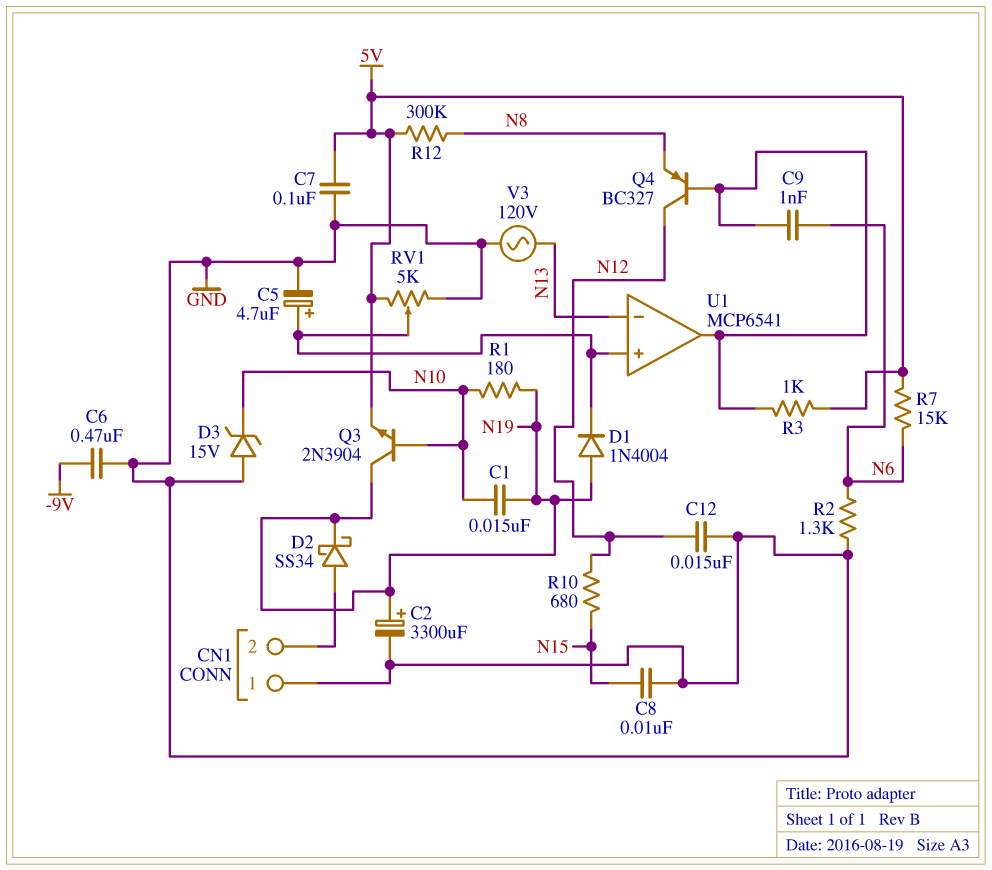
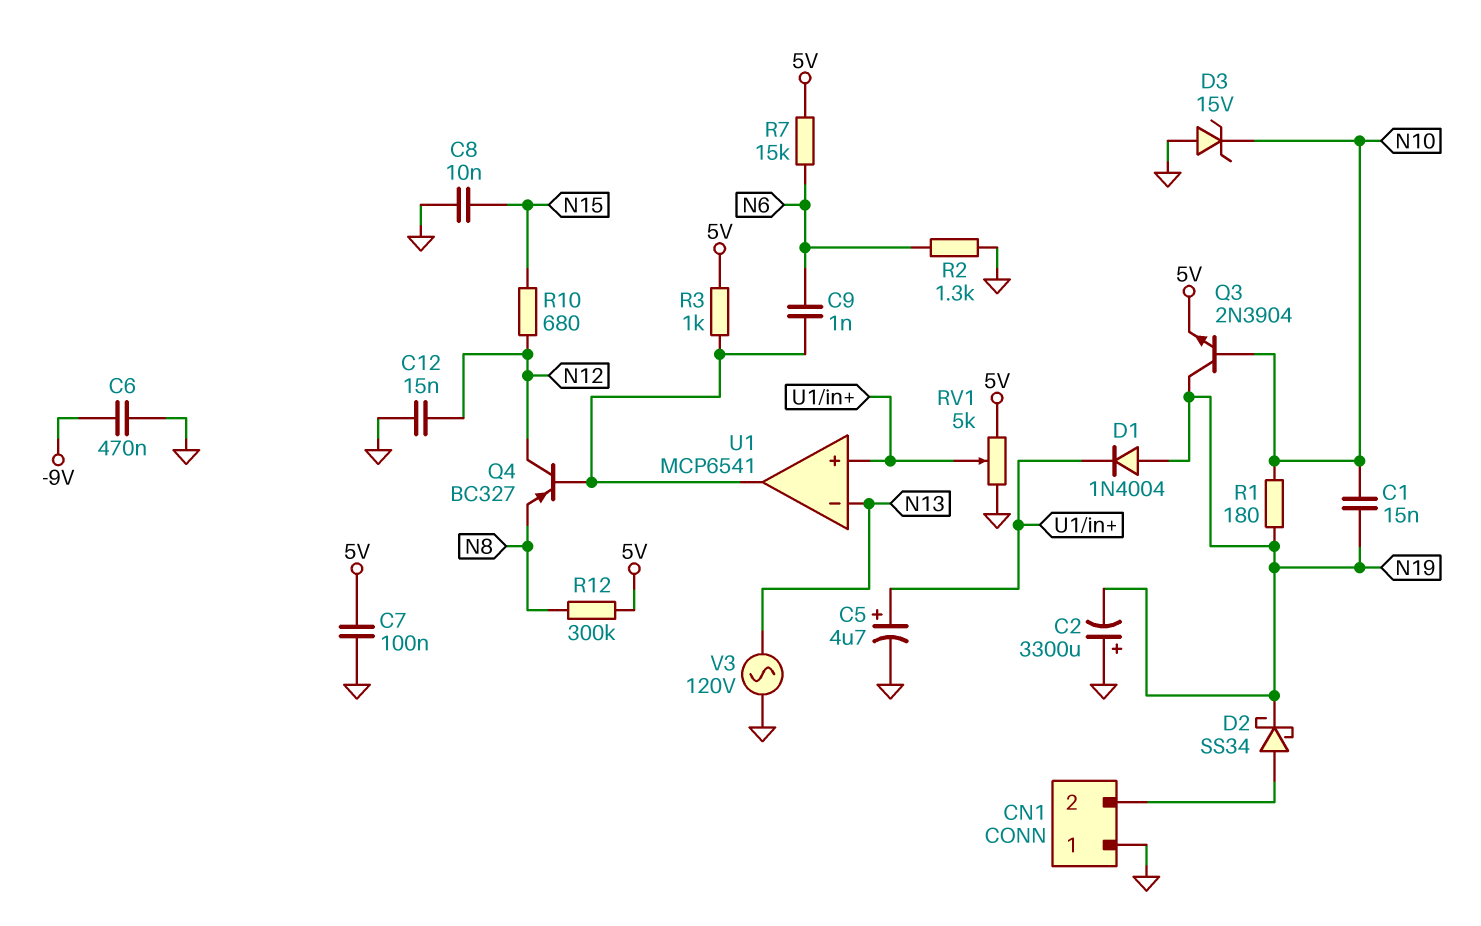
C2: 3300uF (plus N19, minus GND) -> 3300uF (plus GND, minus N19)

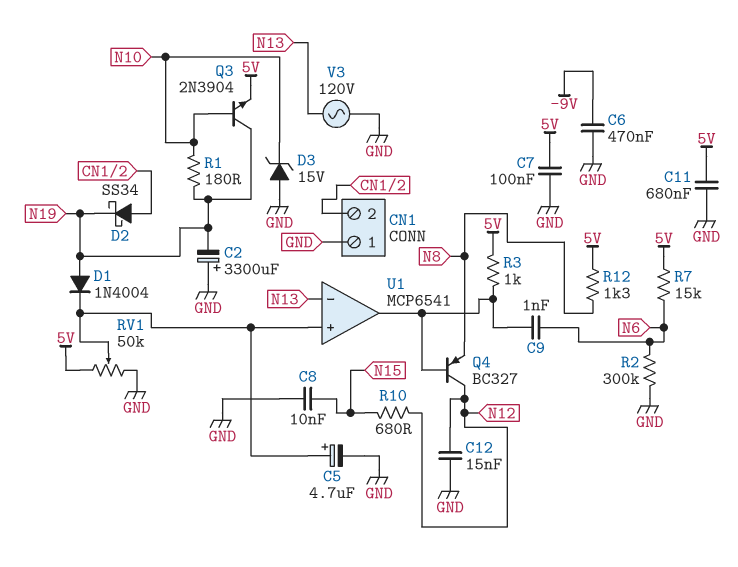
C1: 15nF (N10, N19) -> none
C11: none -> 680nF (5V, GND)
R2: 1.3k (GND, N6) -> 300k (GND, N6)
R12: 300k (5V, N8) -> 1.3k (5V, N8)
RV1: 5k (5V, GND, wiper U1/in+) -> 50k (5V, GND, wiper U1/in+)

